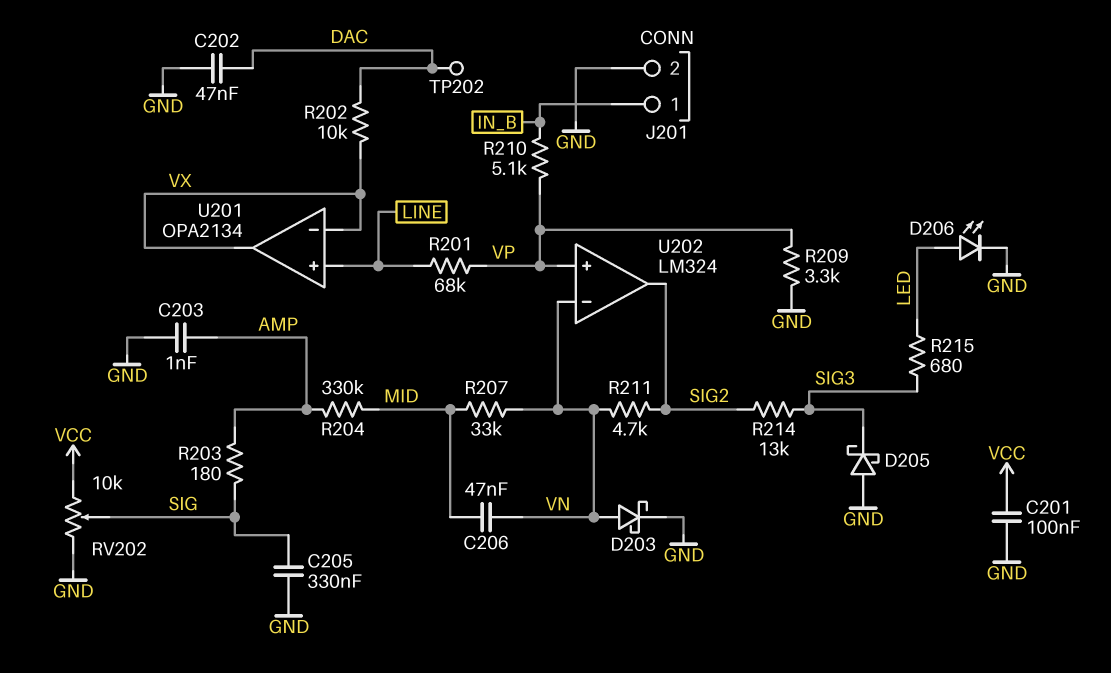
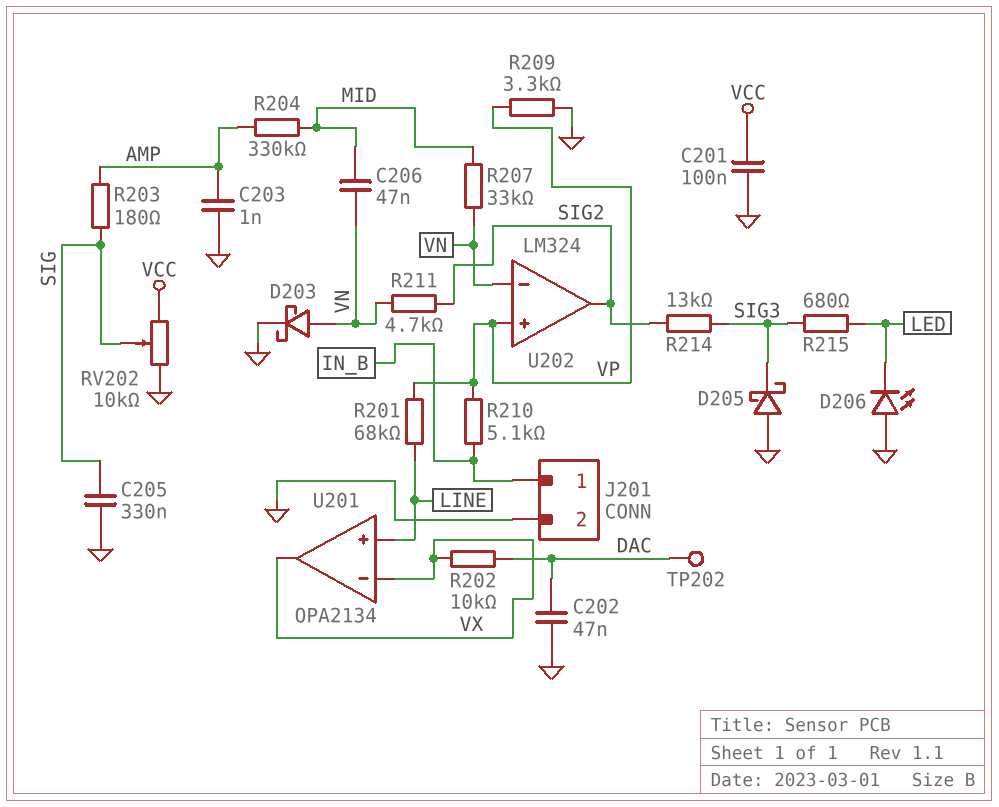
D206: LED (A LED, K GND) -> LED (A GND, K LED)

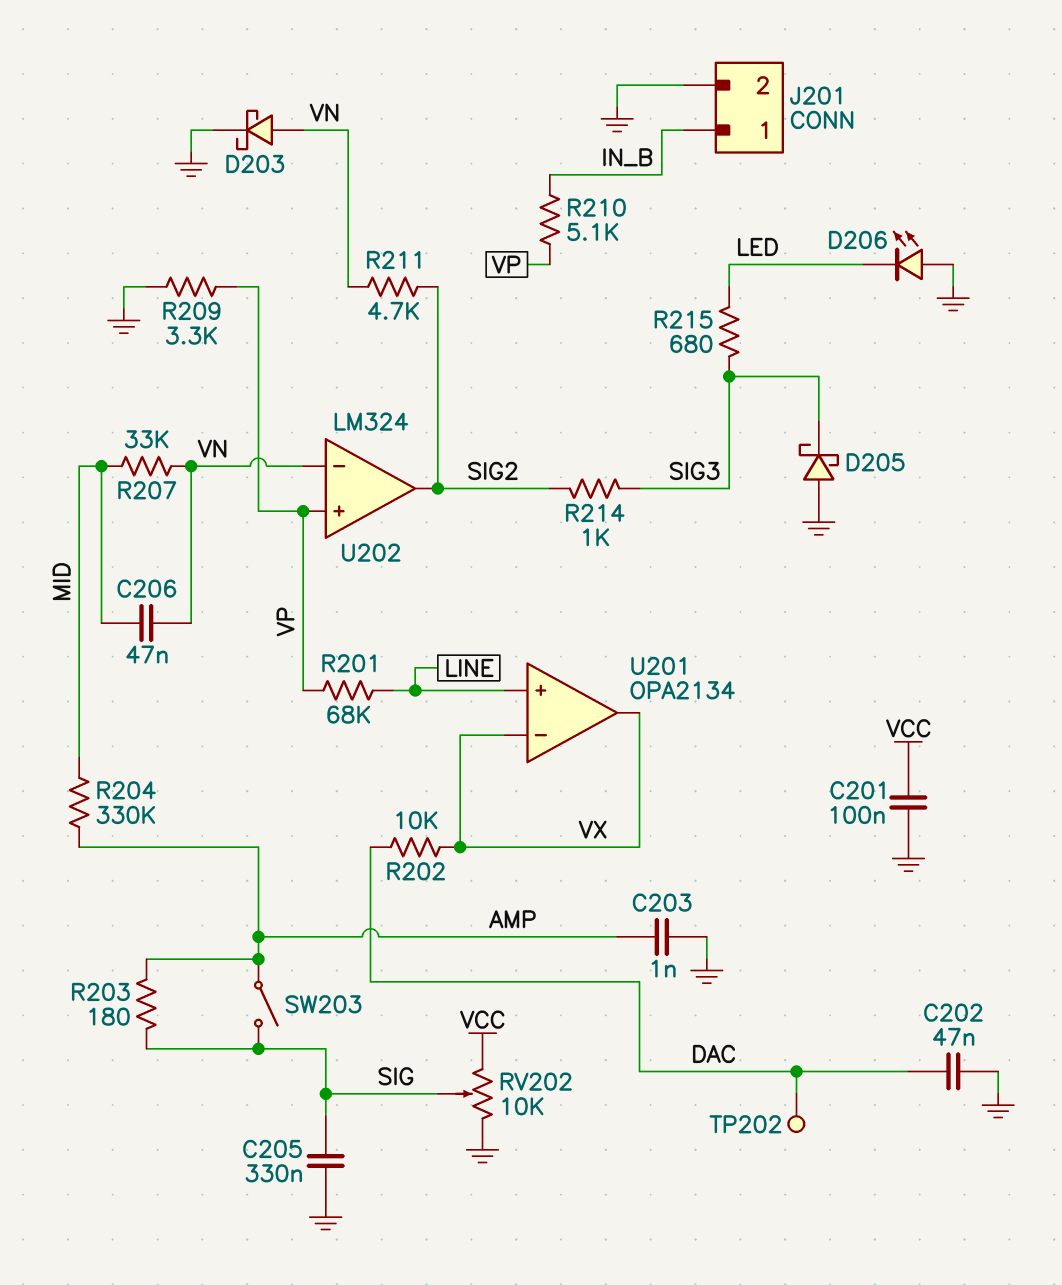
R214: 13k (SIG2, SIG3) -> 1k (SIG2, SIG3)
SW203: none -> switch (AMP, SIG)

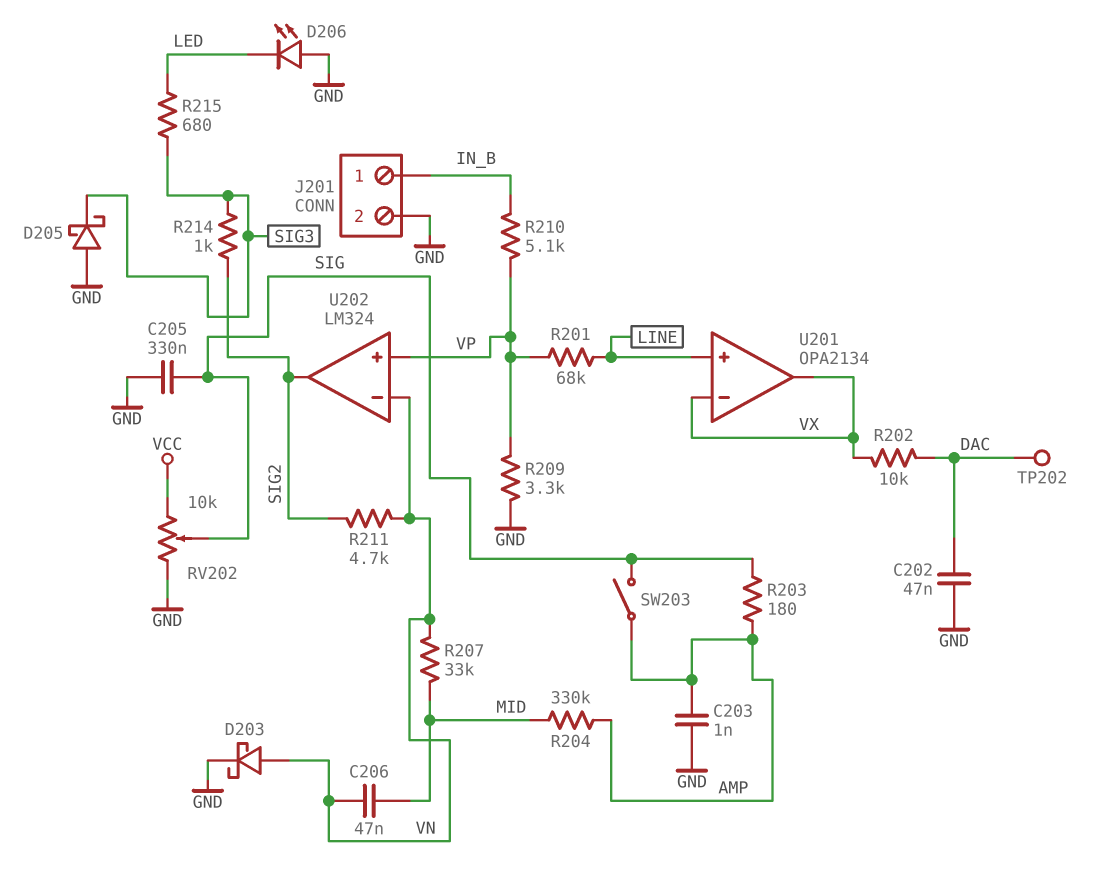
C201: 100nF (GND, VCC) -> none

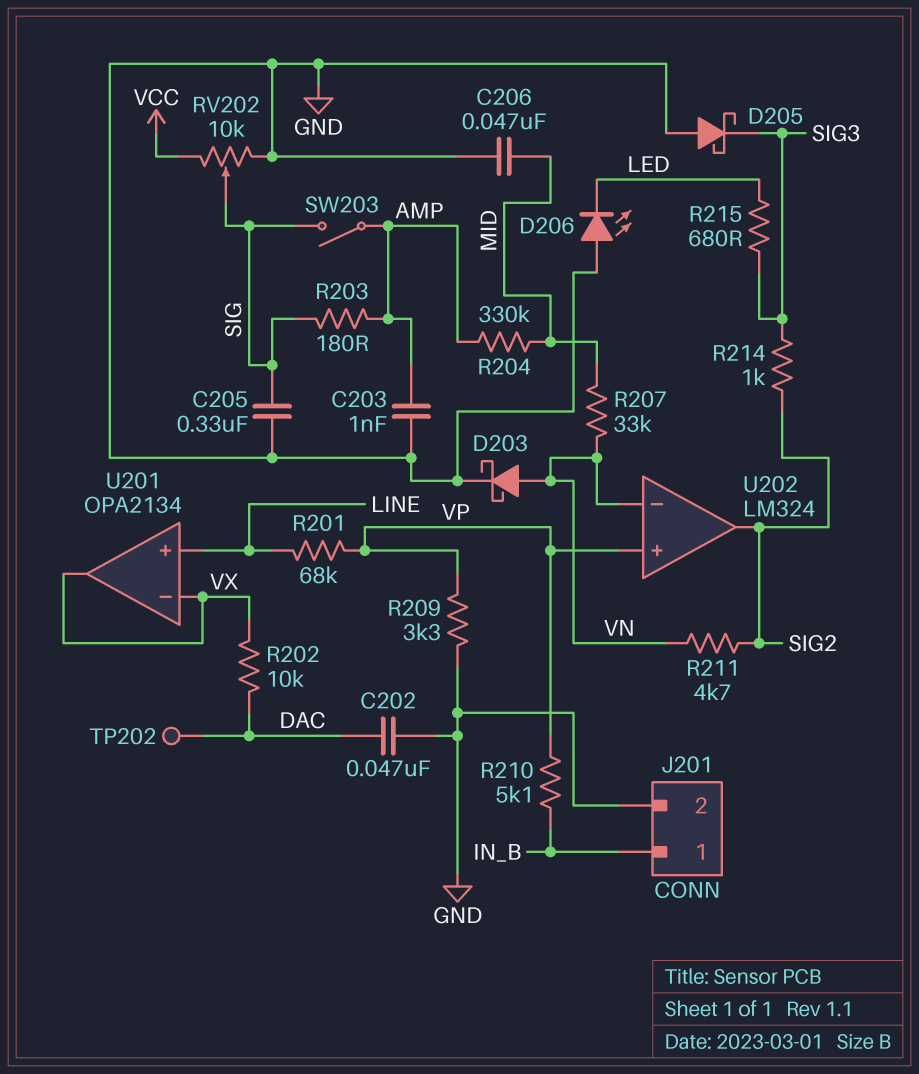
C206: 47nF (MID, VN) -> 47nF (GND, MID)

